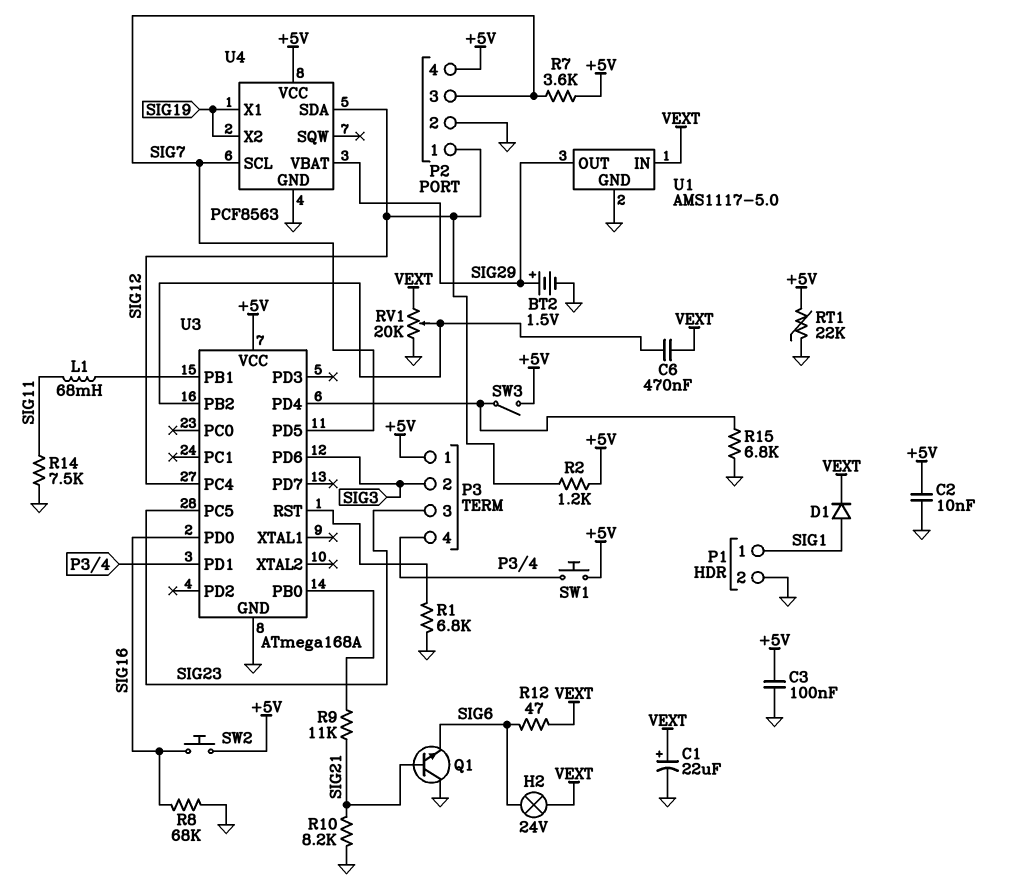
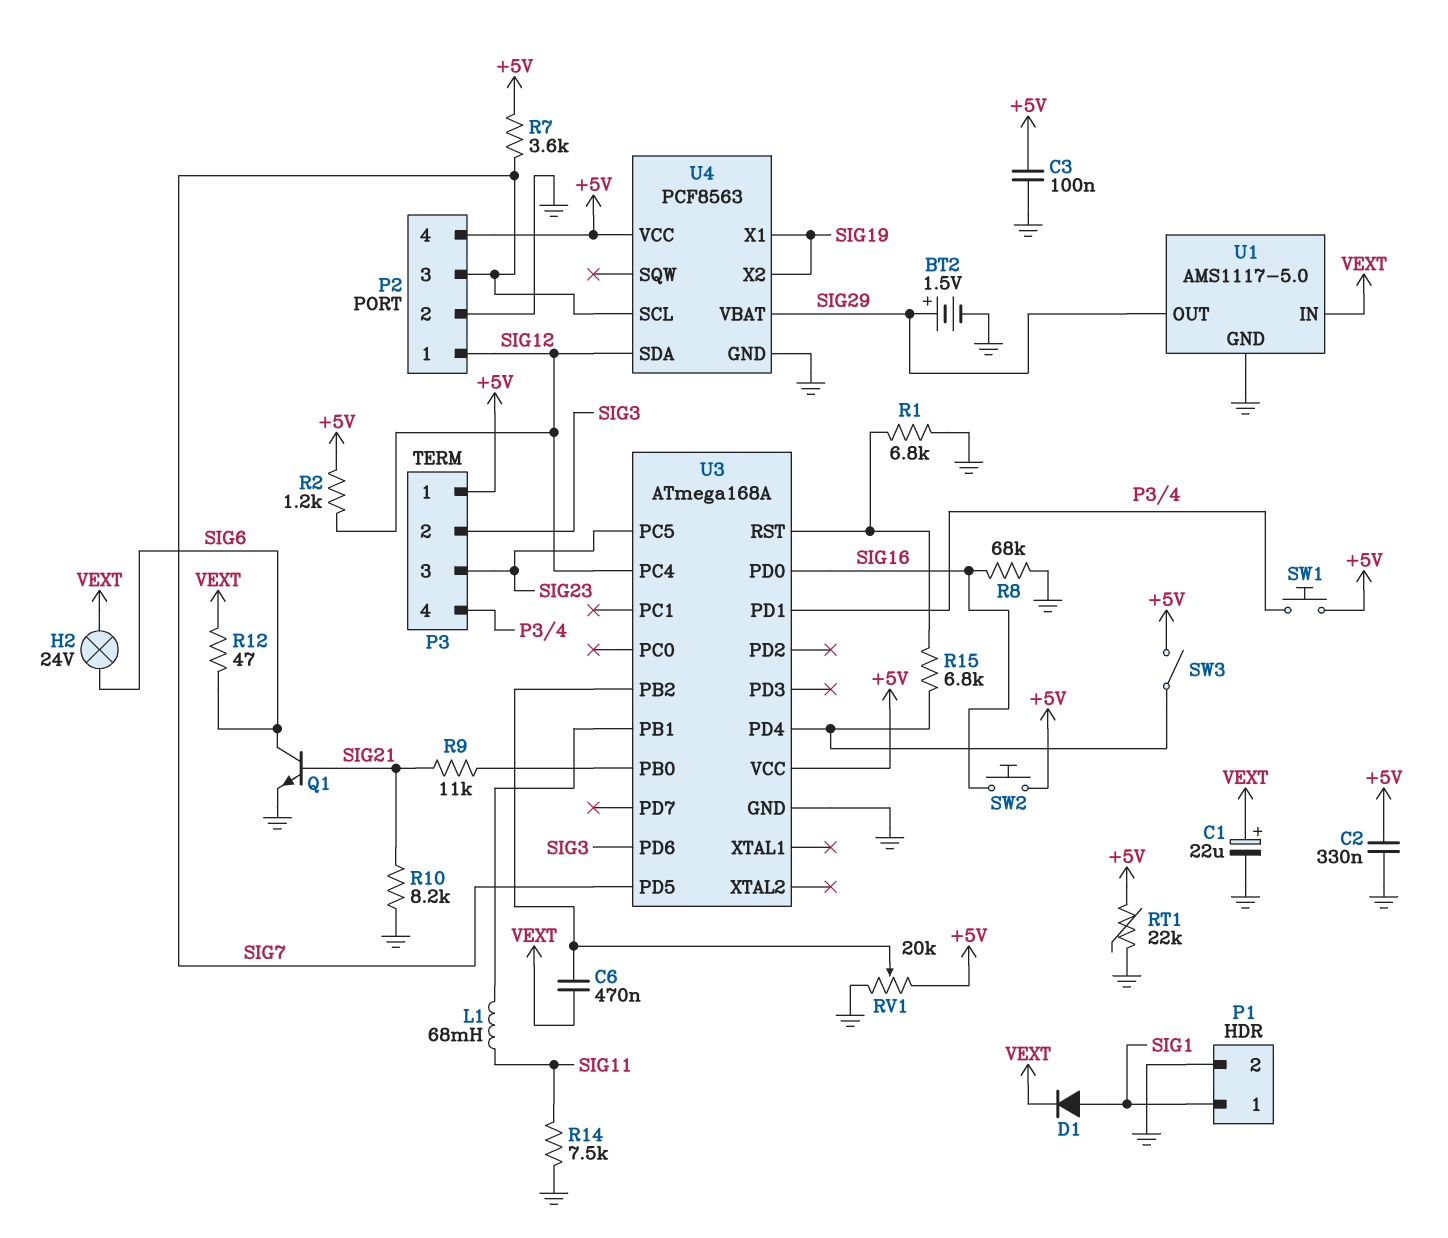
C2: 10nF (+5V, GND) -> 330nF (+5V, GND)
Q1: NPN (B SIG21, C GND, E SIG6) -> NPN (B SIG21, C SIG6, E GND)
R15: 6.8k (GND, U3/PD4) -> 6.8k (U3/PD4, U3/RST)
RV1: 20k (GND, VEXT, wiper U3/PB2) -> 20k (+5V, GND, wiper U3/PB2)

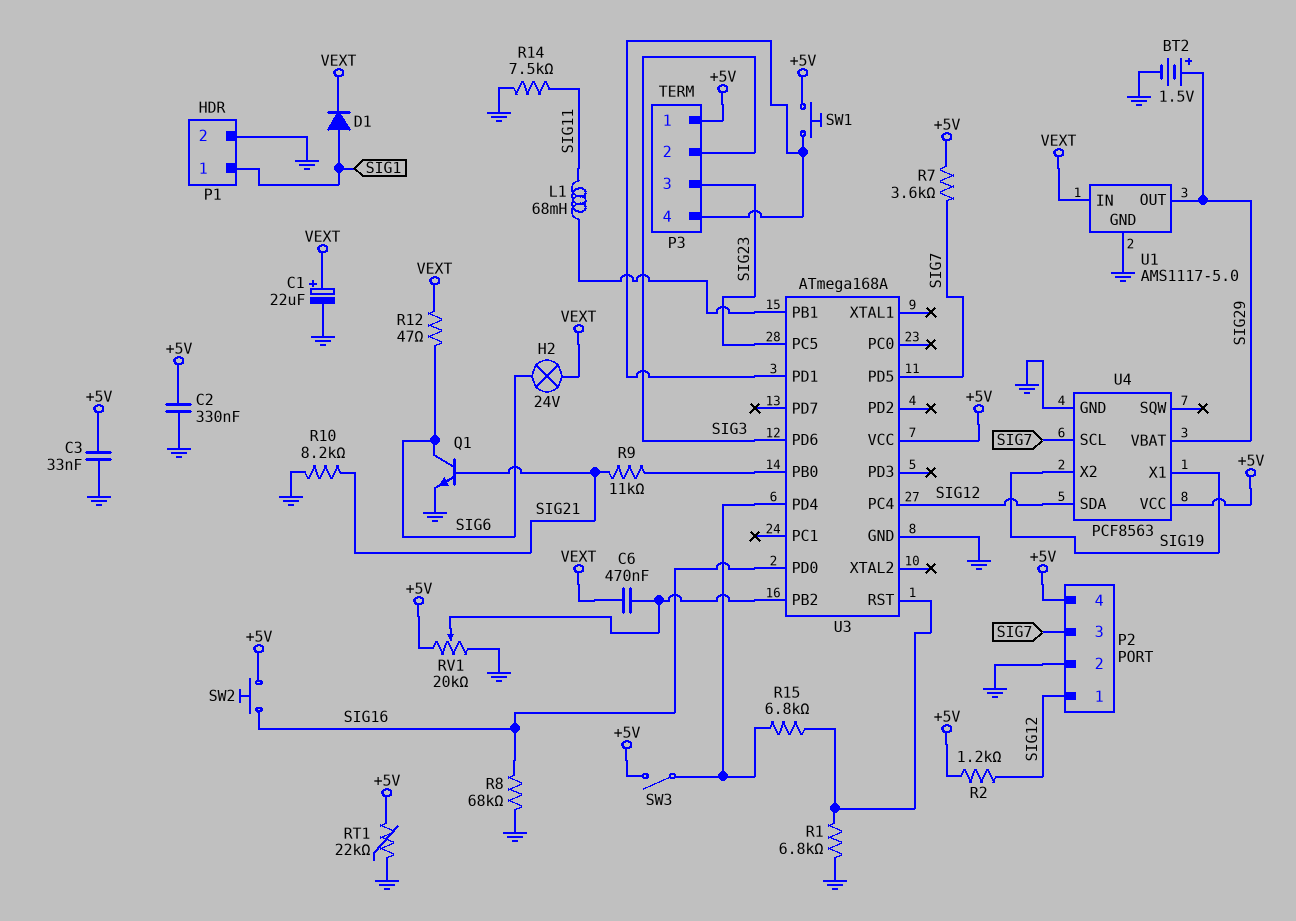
C3: 100nF (+5V, GND) -> 33nF (+5V, GND)

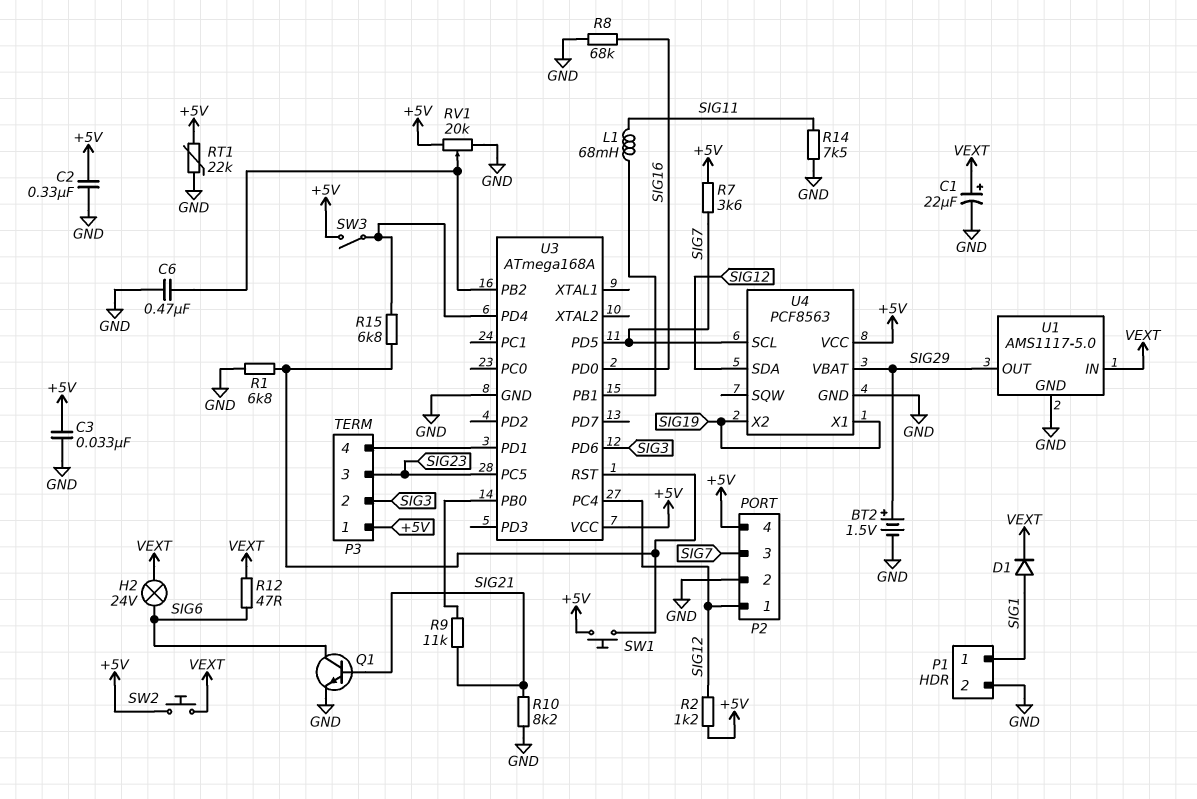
C6: 470nF (U3/PB2, VEXT) -> 470nF (GND, U3/PB2)
SW1: button (+5V, P3/4) -> button (+5V, U3/RST)
SW2: button (+5V, SIG16) -> button (+5V, VEXT)

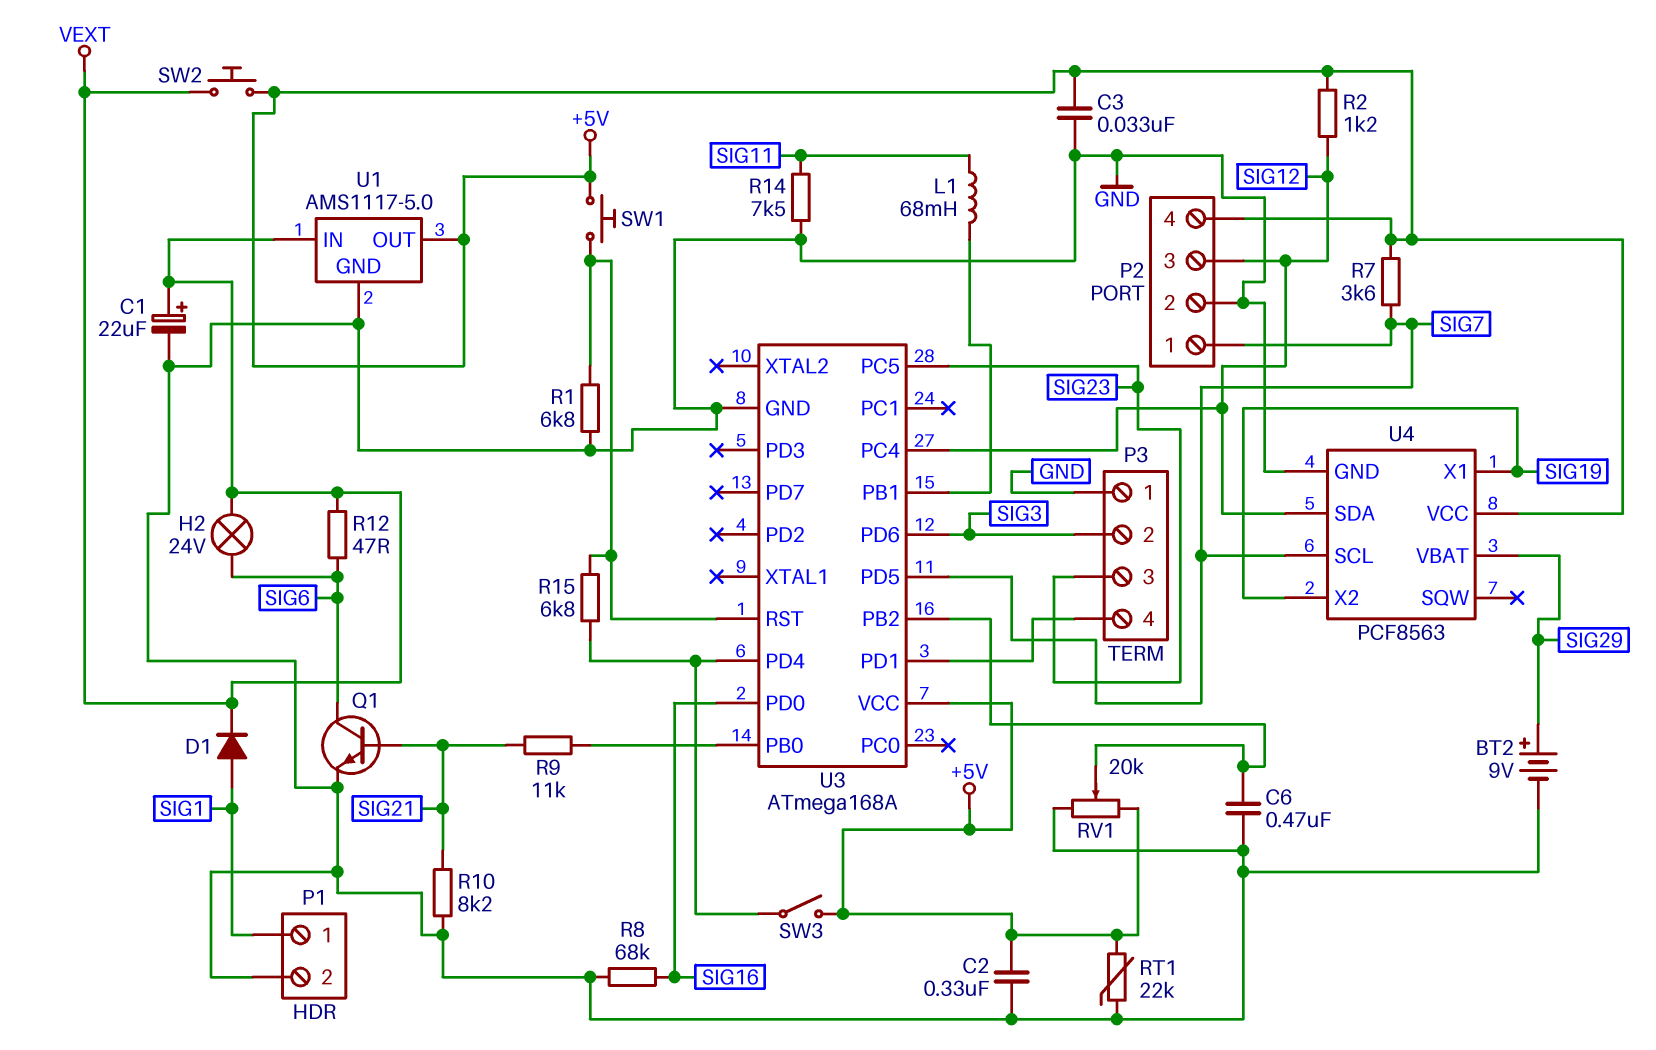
BT2: 1.5V (plus SIG29, minus GND) -> 9V (plus SIG29, minus GND)
P2 pin 1: SIG12 -> SIG7
P2 pin 3: SIG7 -> SIG12
P3 pin 1: +5V -> GND
U1 pin OUT: SIG29 -> +5V

